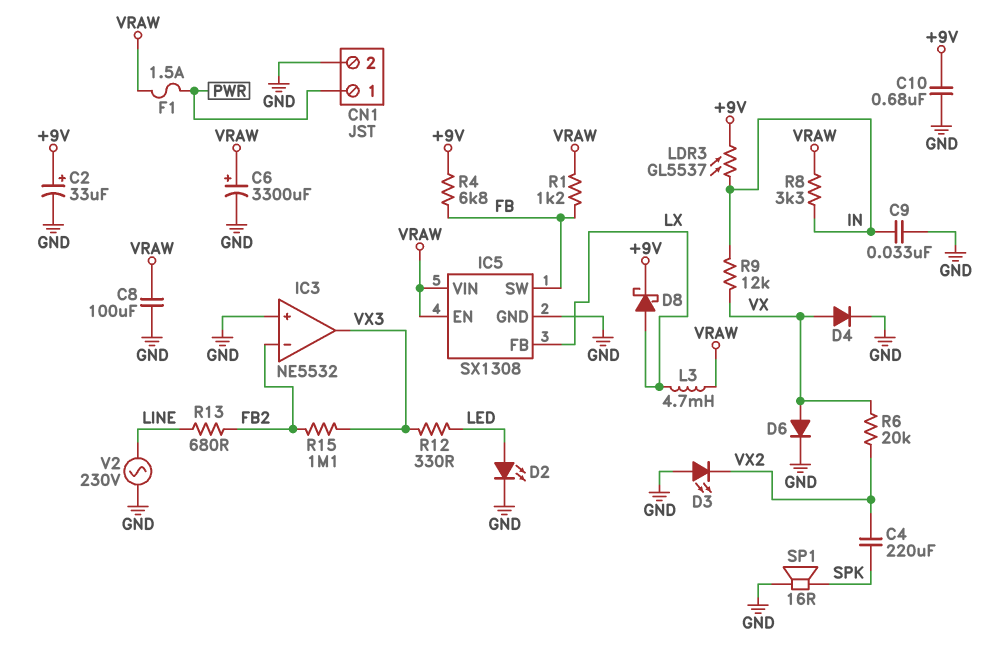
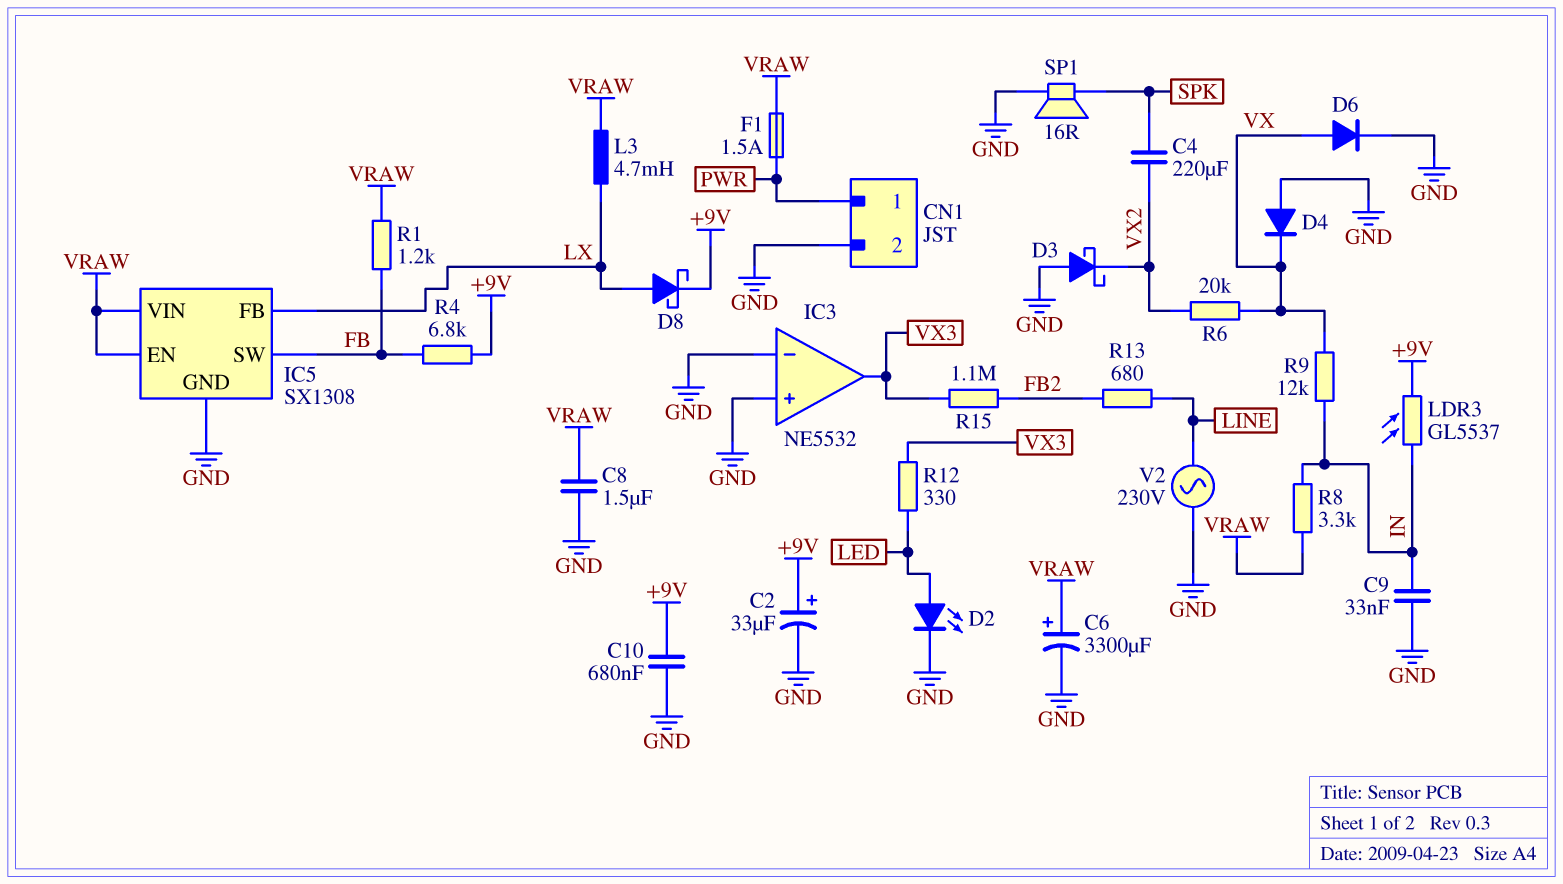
C8: 100uF (GND, VRAW) -> 1.5uF (GND, VRAW)
D3: LED (A GND, K VX2) -> schottky (A GND, K VX2)
D4: diode (A VX, K GND) -> diode (A GND, K VX)
IC3 pin in-: FB2 -> GND

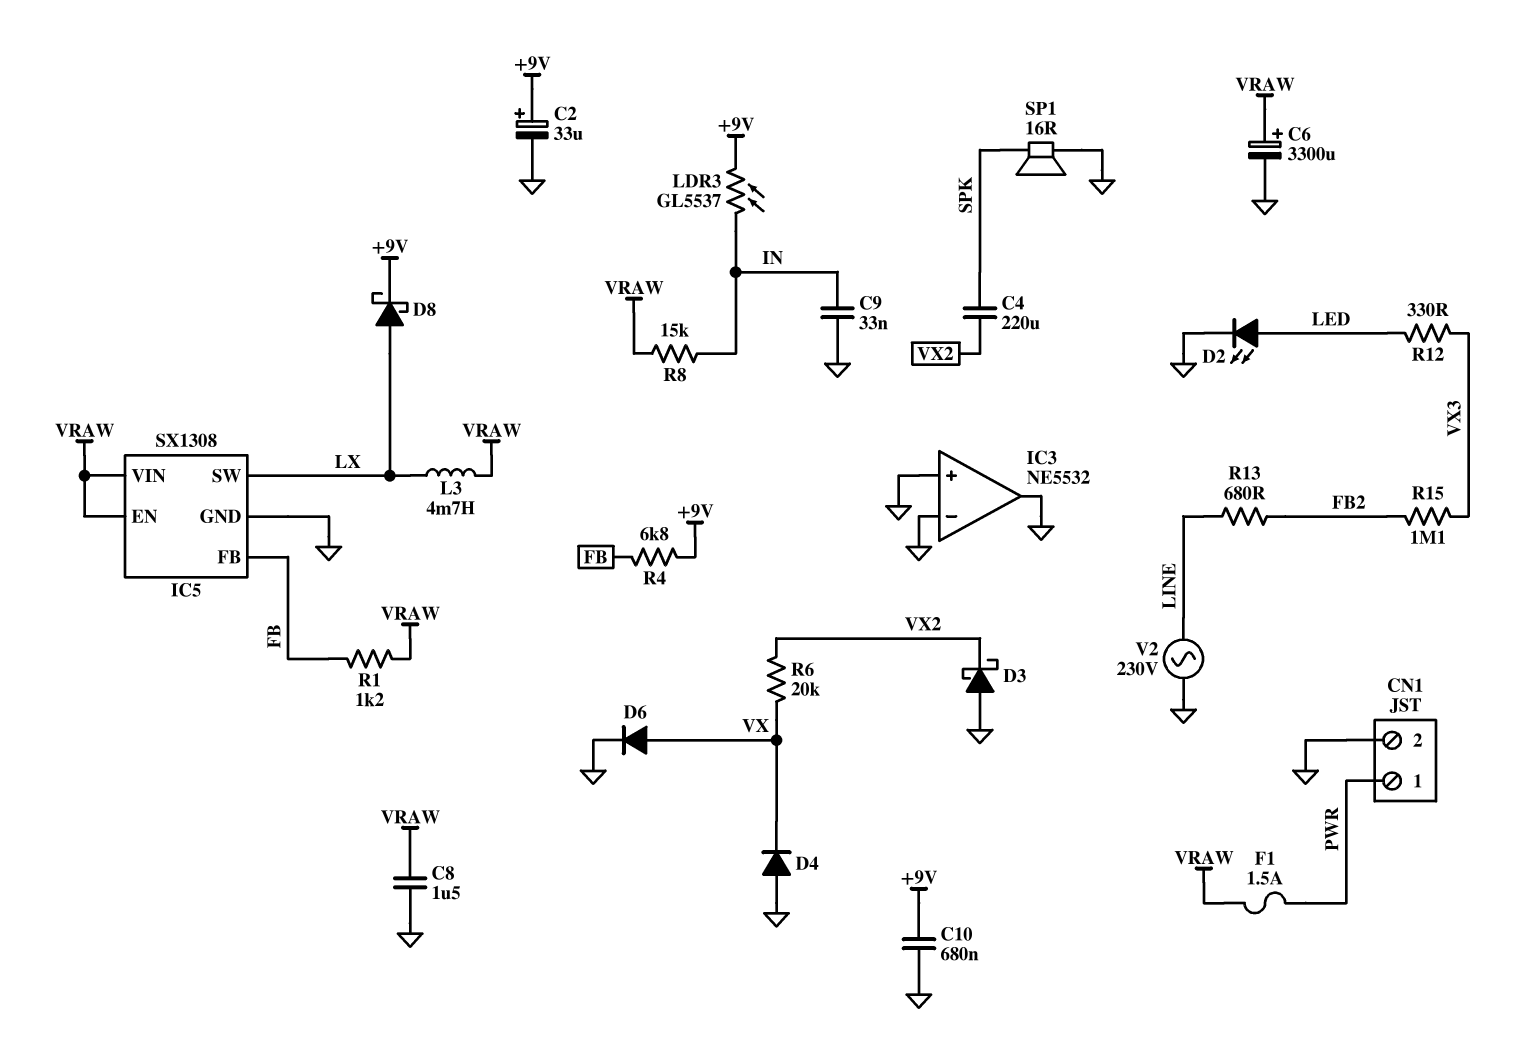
IC3 pin out: VX3 -> GND
IC5 pin FB: LX -> FB
IC5 pin SW: FB -> LX
R8: 3.3k (IN, VRAW) -> 15k (IN, VRAW)
R9: 12k (IN, VX) -> none

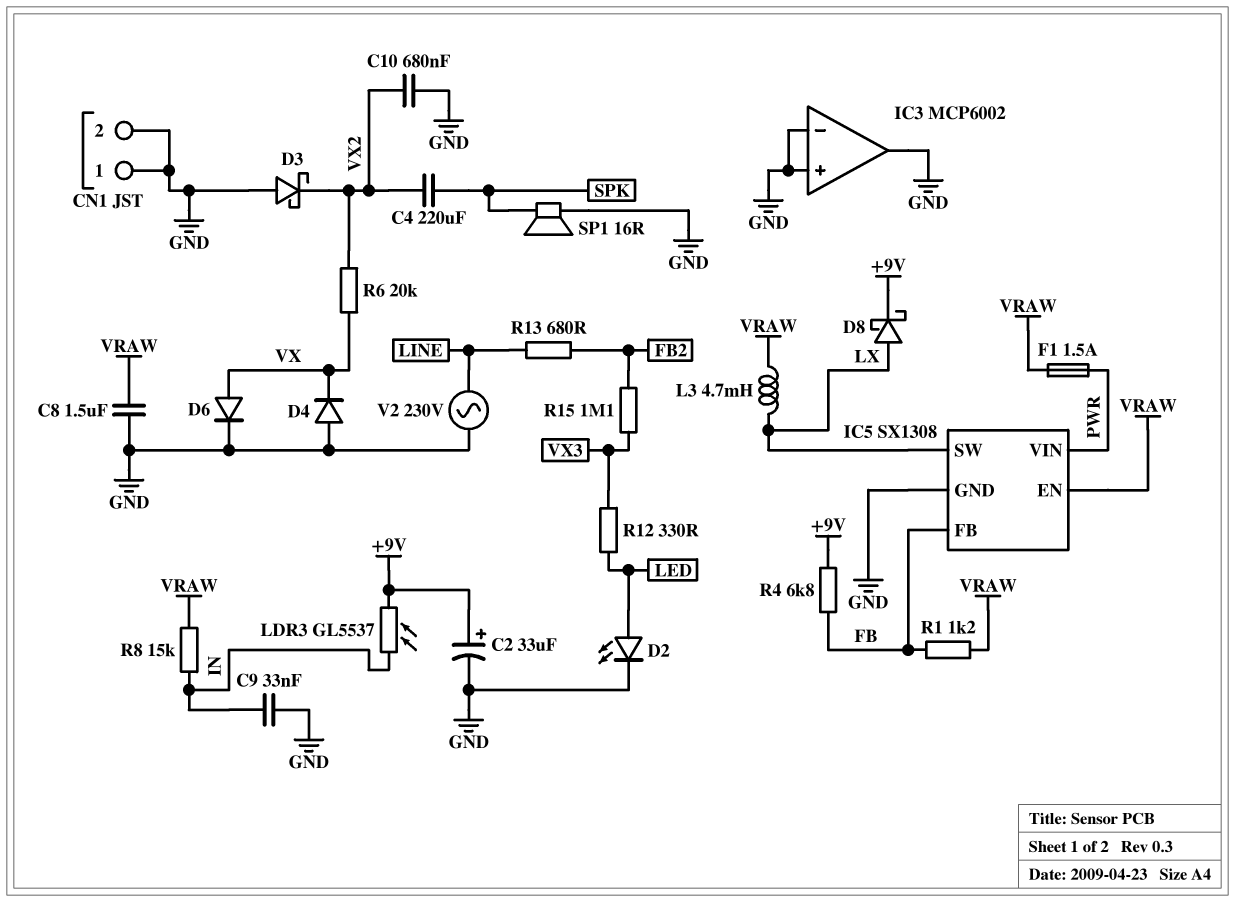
C6: 3300uF (plus VRAW, minus GND) -> none
C10: 680nF (+9V, GND) -> 680nF (GND, VX2)
CN1 pin 1: PWR -> GND
IC3: NE5532 -> MCP6002
IC5 pin VIN: VRAW -> PWR

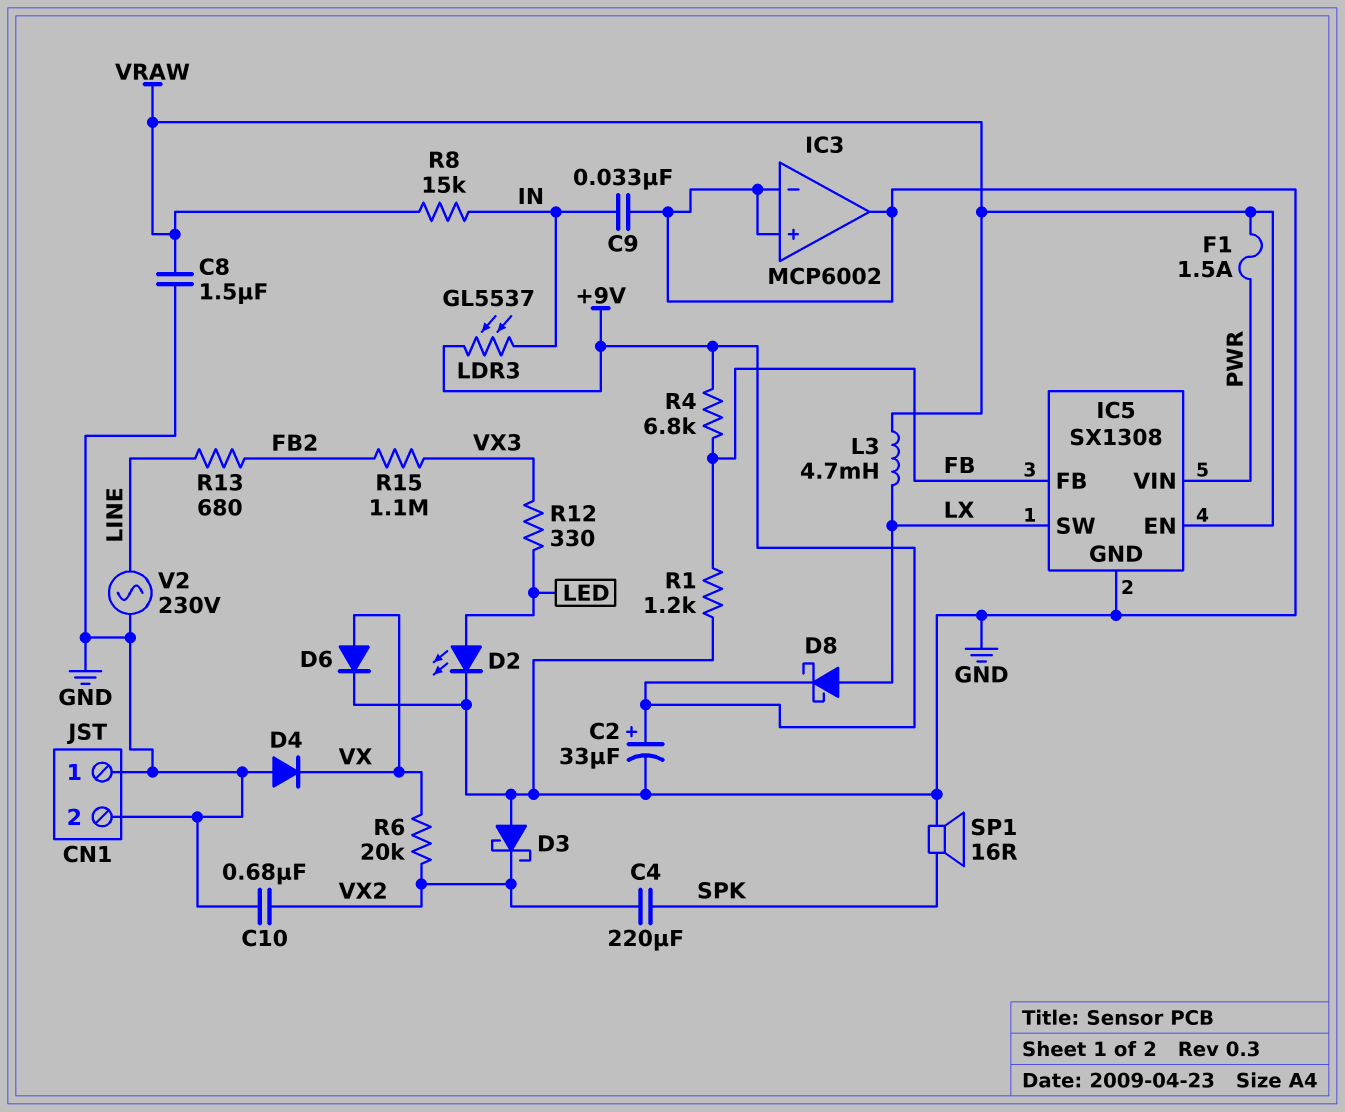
R1: 1.2k (FB, VRAW) -> 1.2k (FB, GND)

